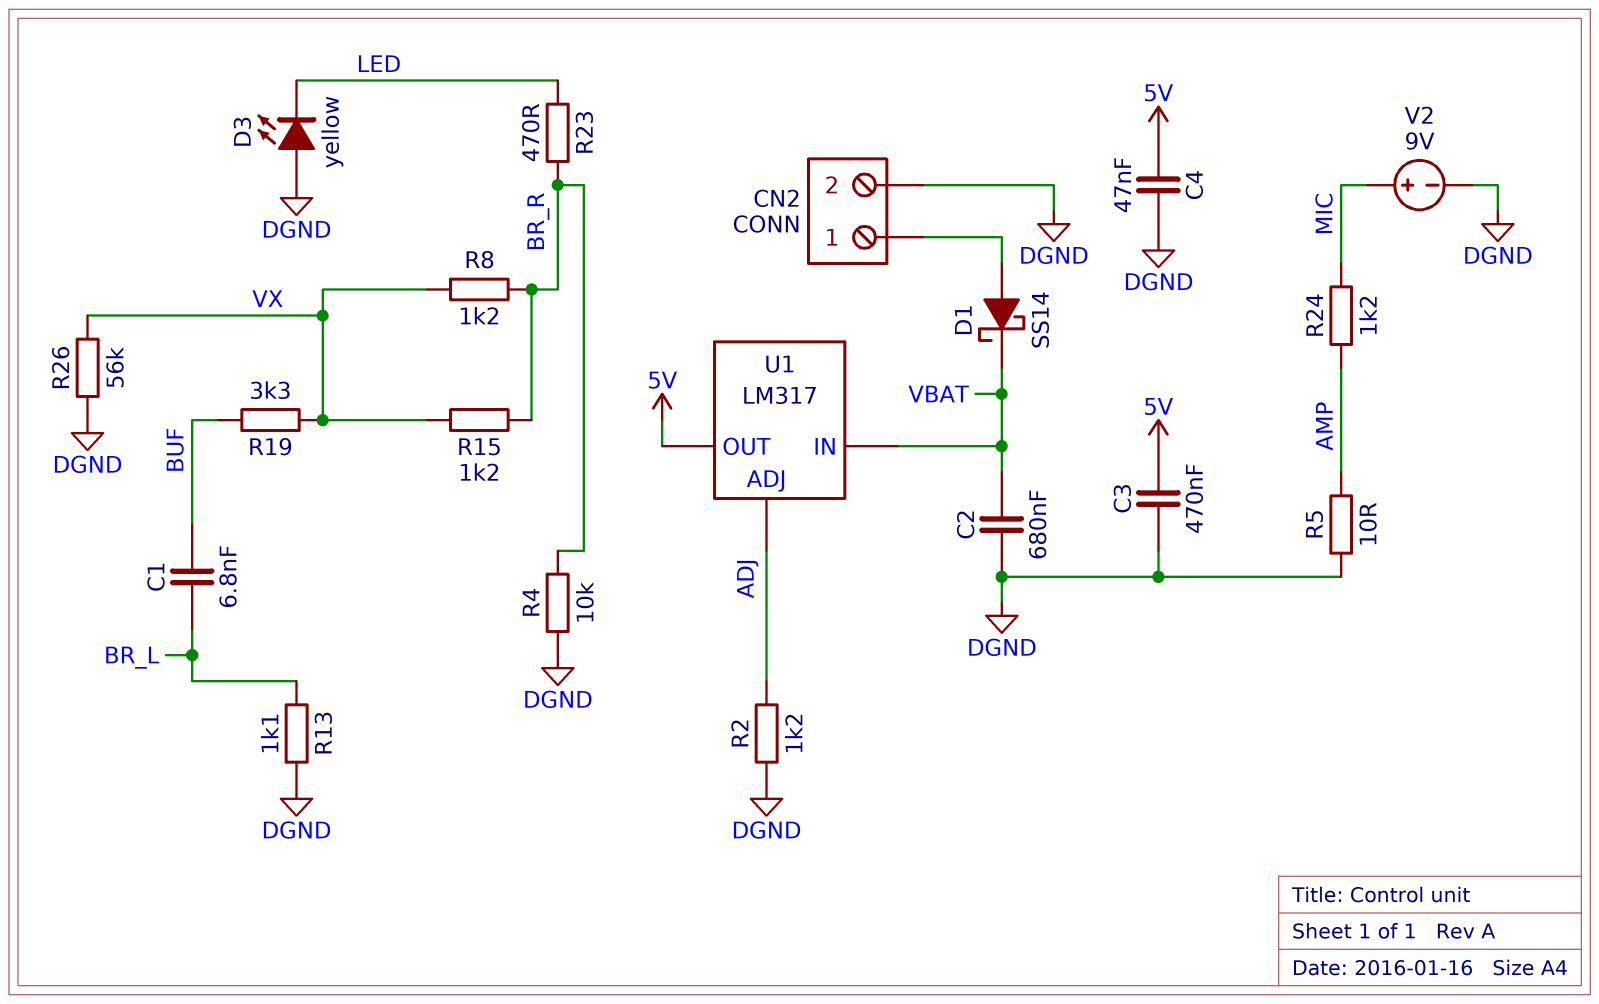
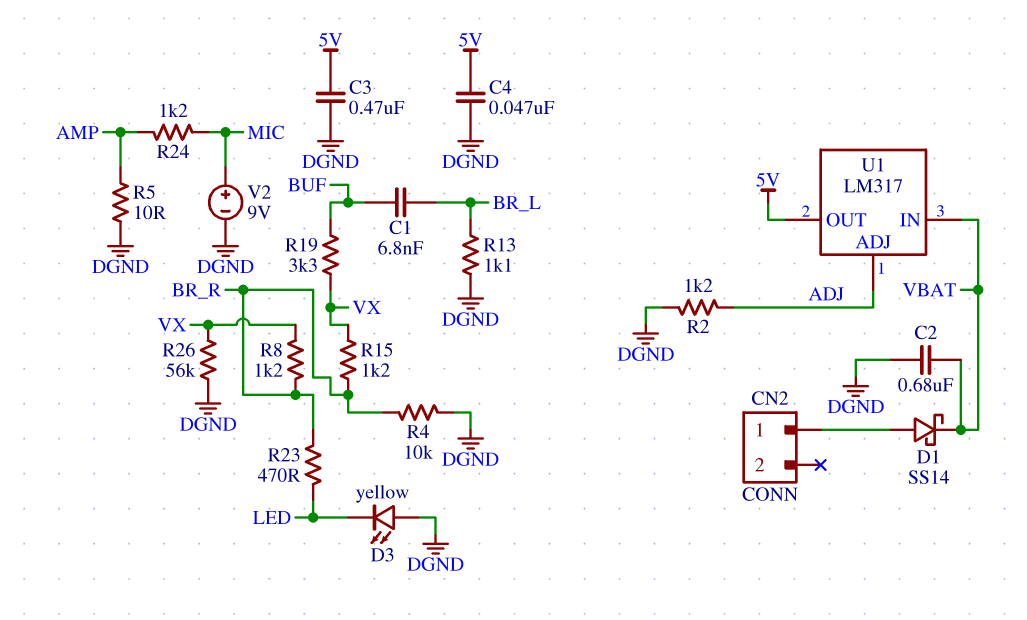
CN2 pin 2: DGND -> none

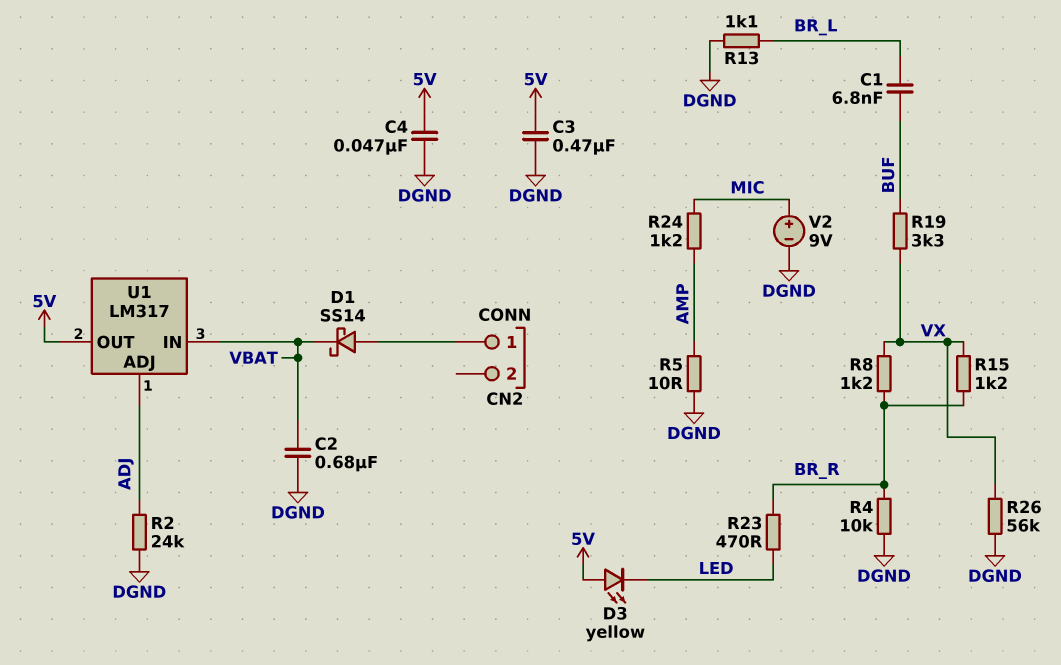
D3: LED yellow (A DGND, K LED) -> LED yellow (A 5V, K LED)
R2: 1.2k (ADJ, DGND) -> 24k (ADJ, DGND)

